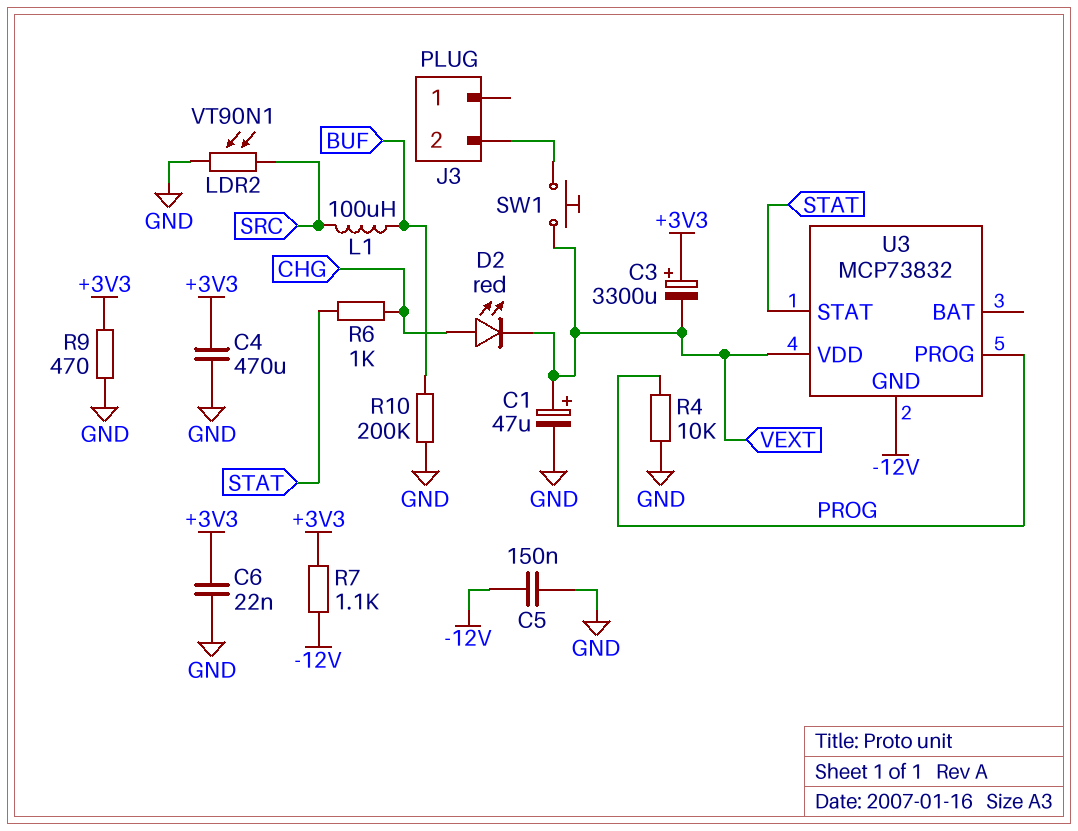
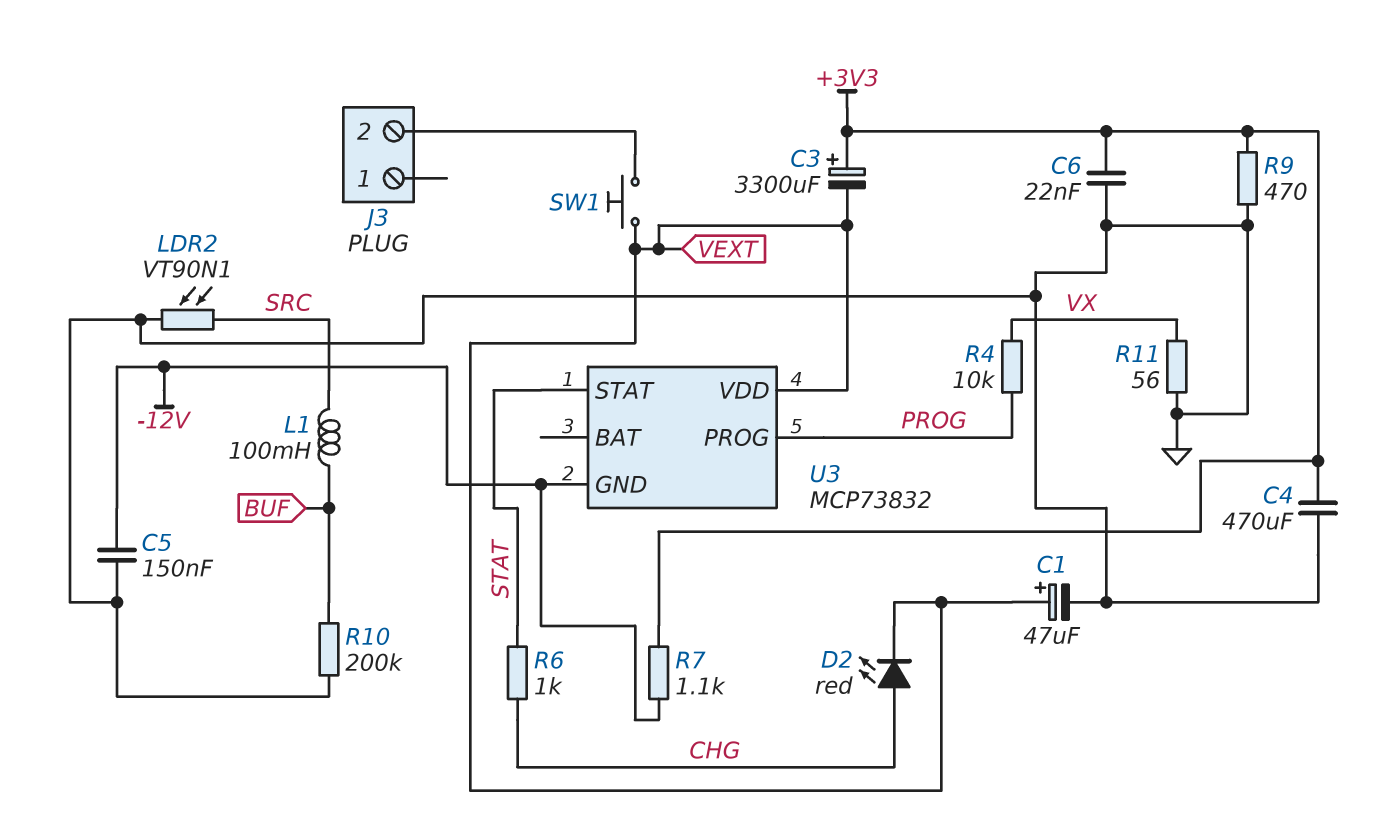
L1: 100uH (BUF, SRC) -> 100mH (BUF, SRC)
R4: 10k (GND, PROG) -> 10k (PROG, VX)
R11: none -> 56 (GND, VX)

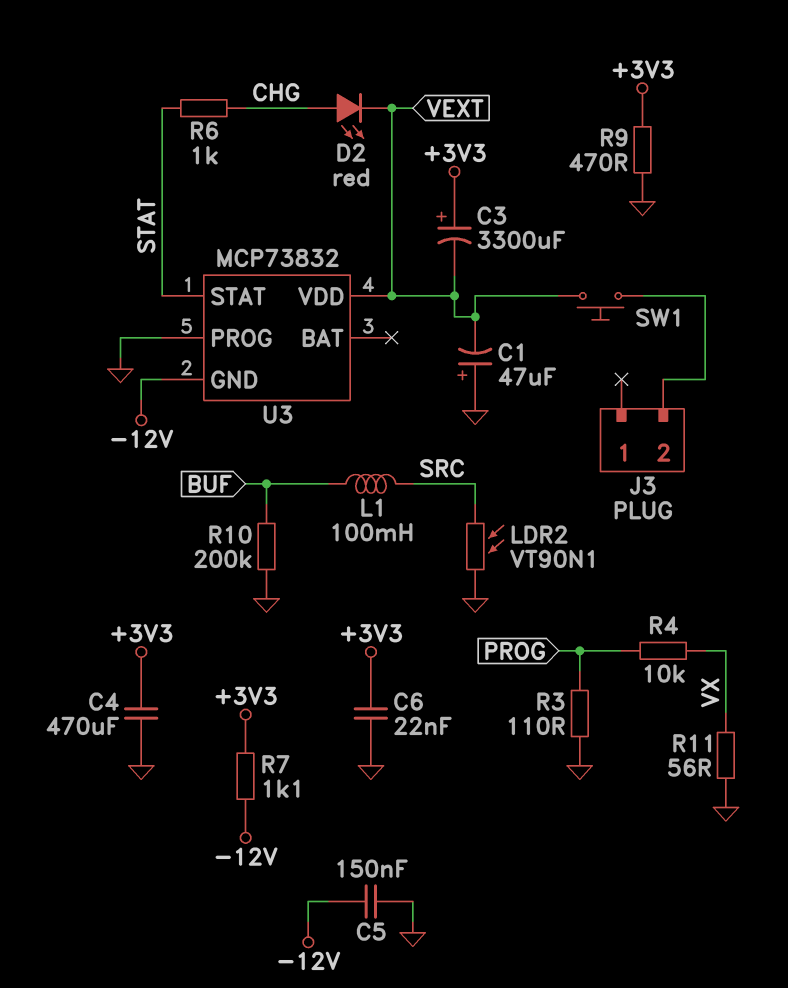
C1: 47uF (plus VEXT, minus GND) -> 47uF (plus GND, minus VEXT)
R3: none -> 110 (GND, PROG)
U3 pin PROG: PROG -> GND

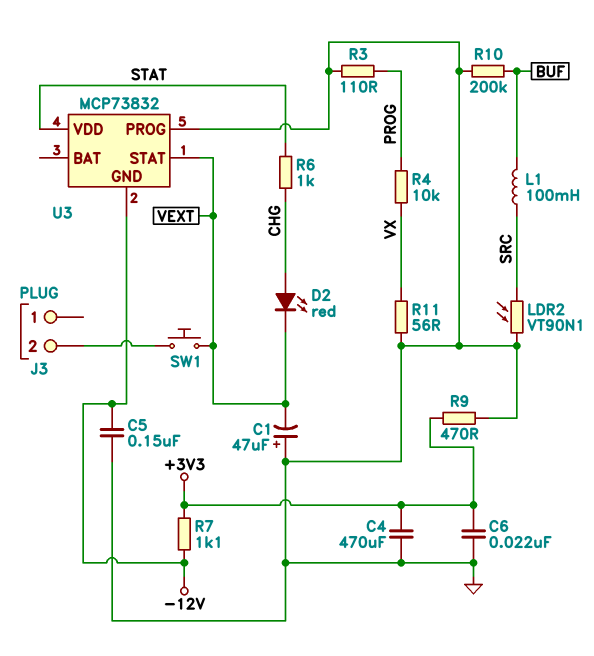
C3: 3300uF (plus +3V3, minus VEXT) -> none
U3 pin STAT: STAT -> VEXT
U3 pin VDD: VEXT -> STAT

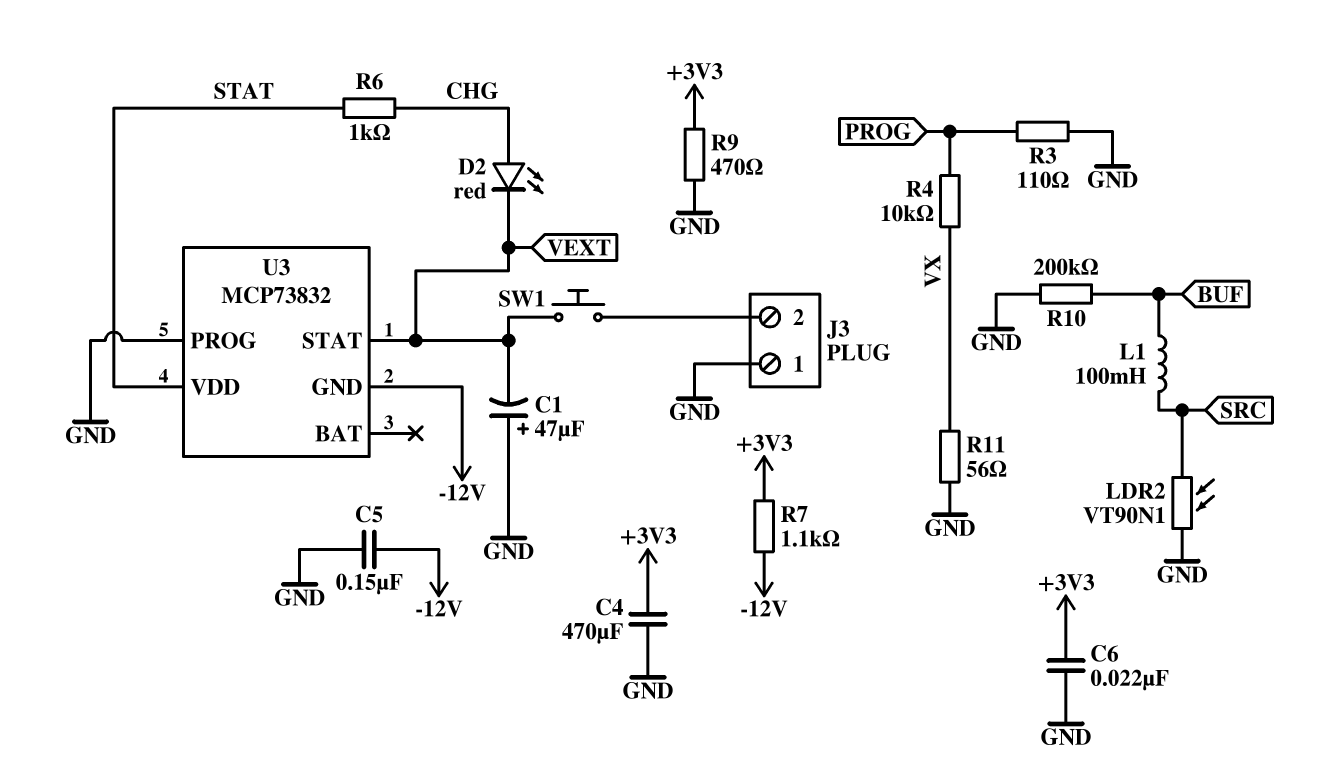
J3 pin 1: none -> GND

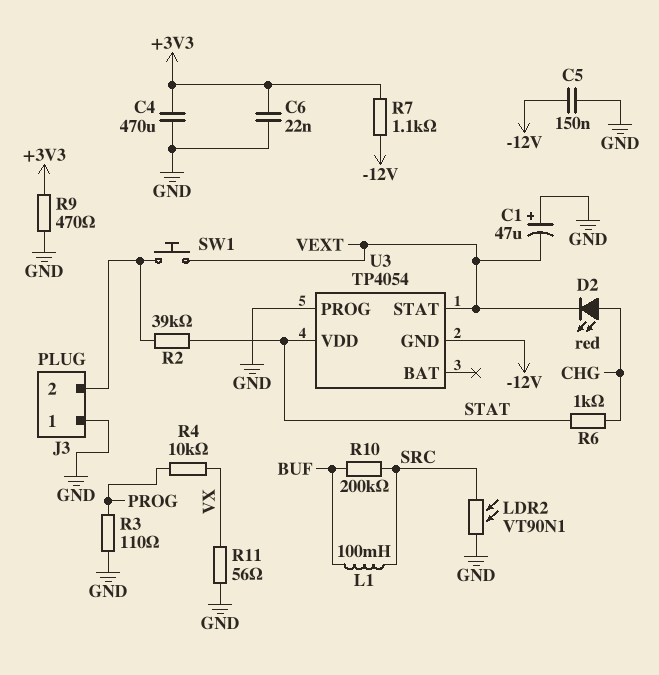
R2: none -> 39k (J3/2, STAT)
R10: 200k (BUF, GND) -> 200k (BUF, SRC)
U3: MCP73832 -> TP4054

